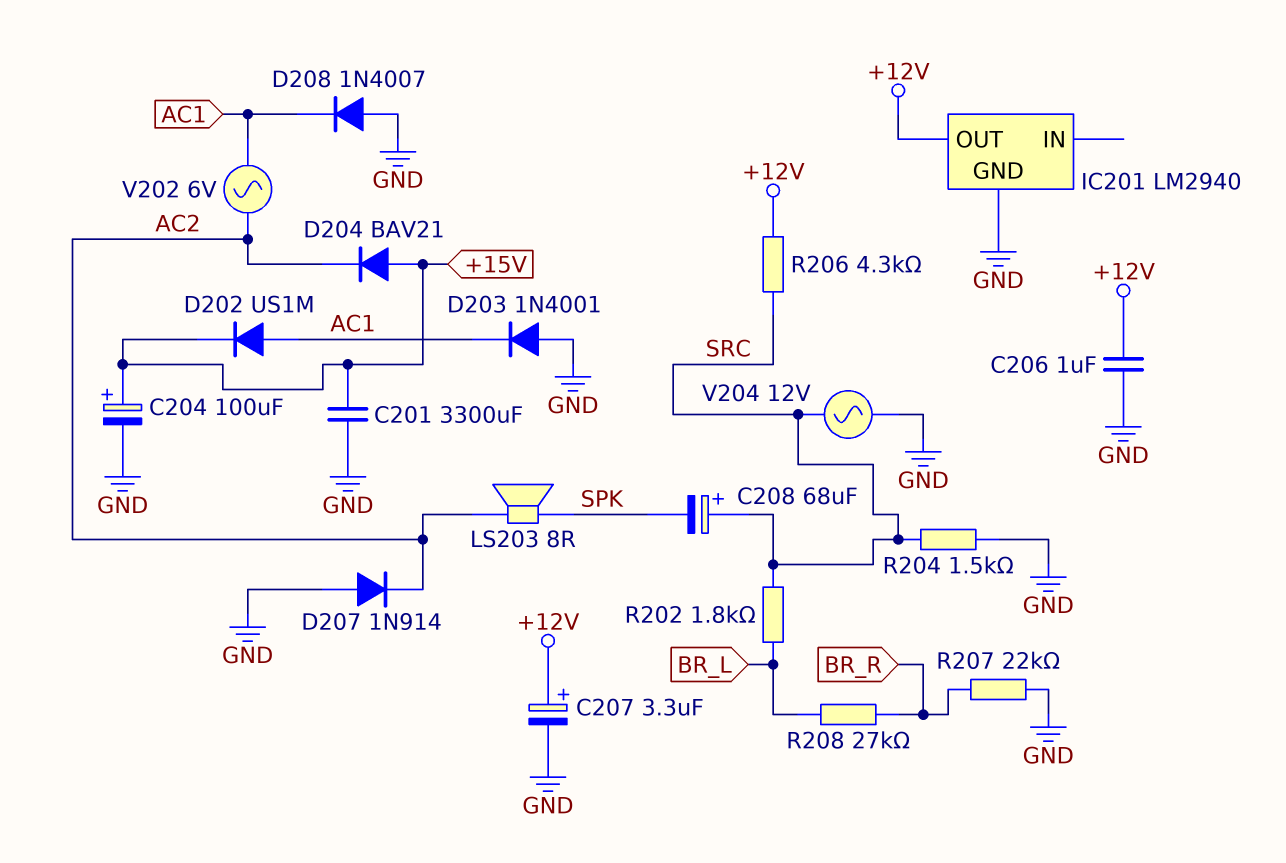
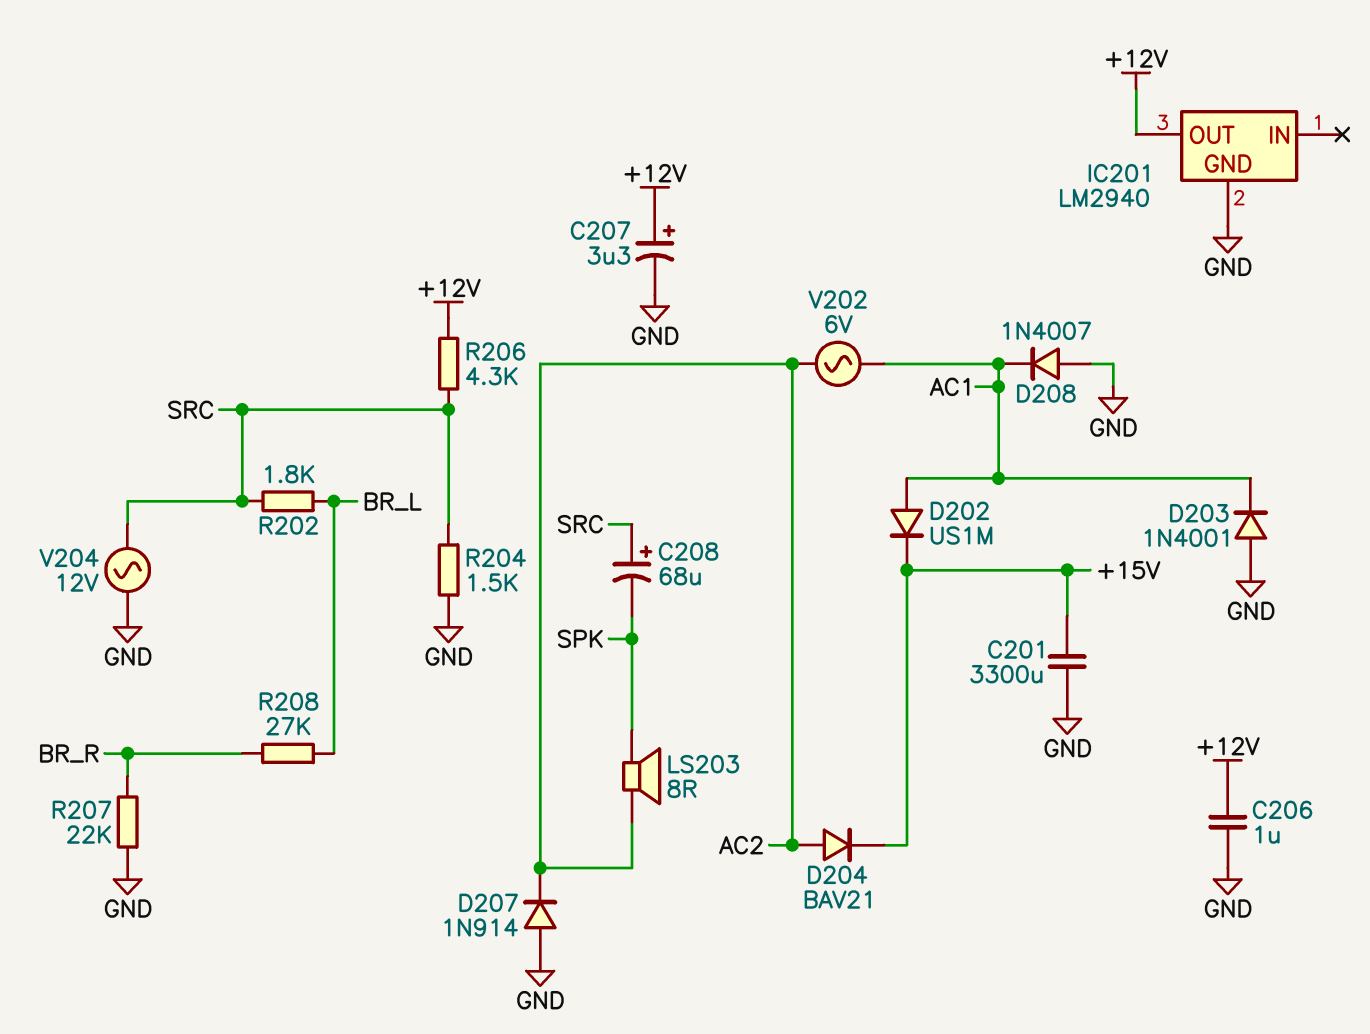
C204: 100uF (plus +15V, minus GND) -> none
D204: diode BAV21 (A +15V, K AC2) -> diode BAV21 (A AC2, K +15V)

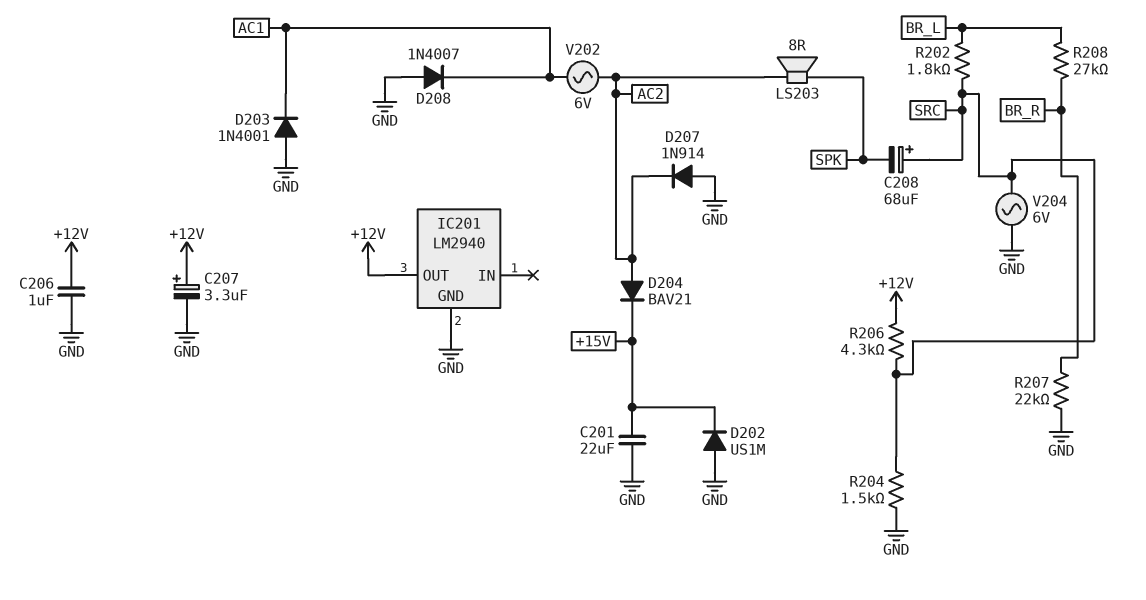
C201: 3300uF (+15V, GND) -> 22uF (+15V, GND)
D202: diode US1M (A AC1, K +15V) -> diode US1M (A GND, K +15V)
V204: AC 12V (GND, SRC) -> AC 6V (GND, SRC)

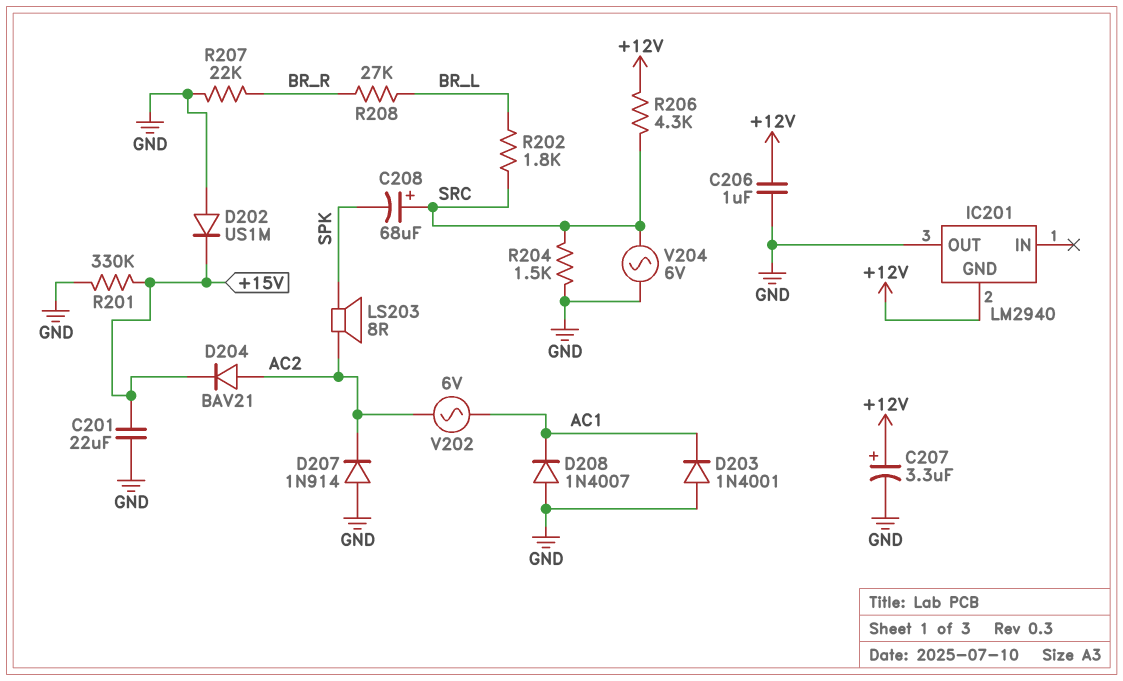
IC201 pin GND: GND -> +12V
IC201 pin OUT: +12V -> GND
R201: none -> 330k (+15V, GND)

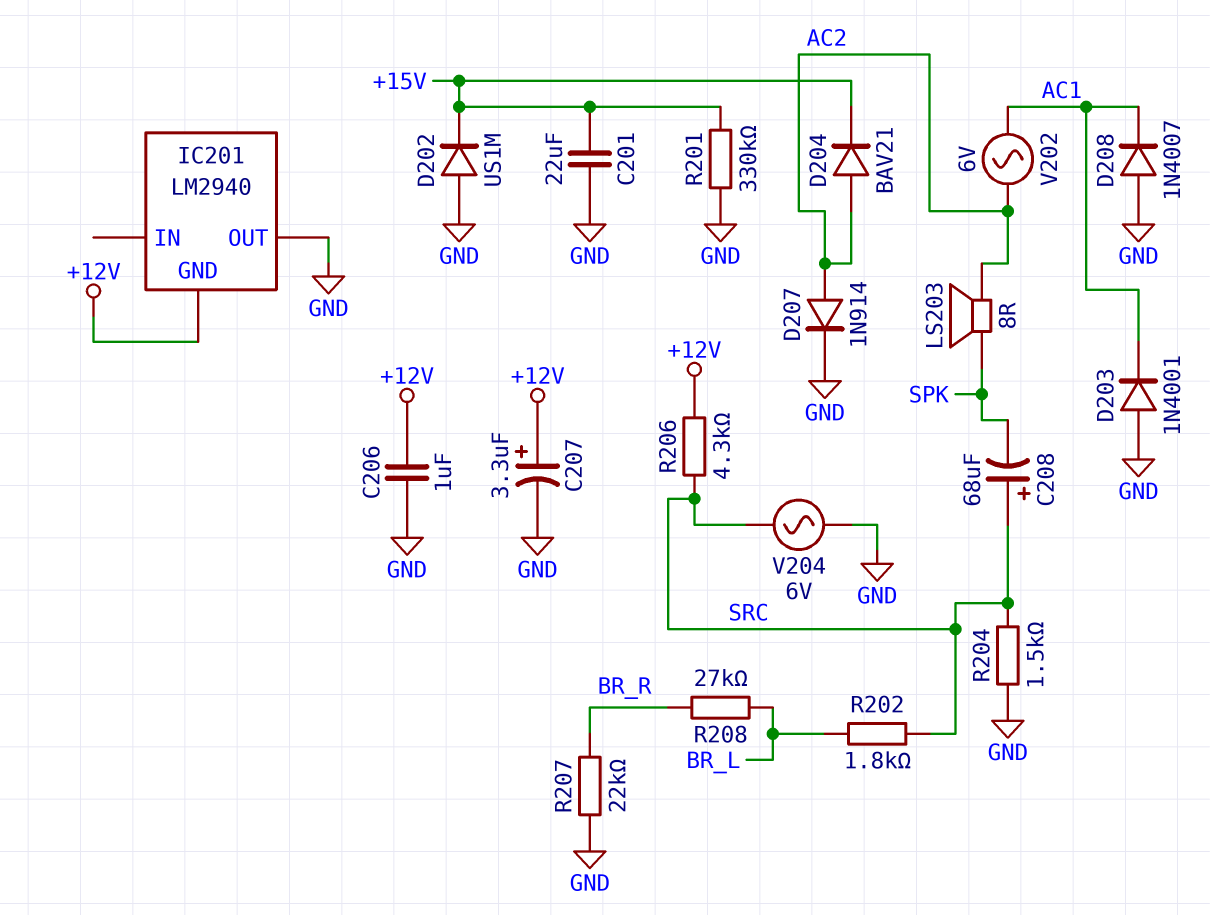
D207: diode 1N914 (A GND, K AC2) -> diode 1N914 (A AC2, K GND)

